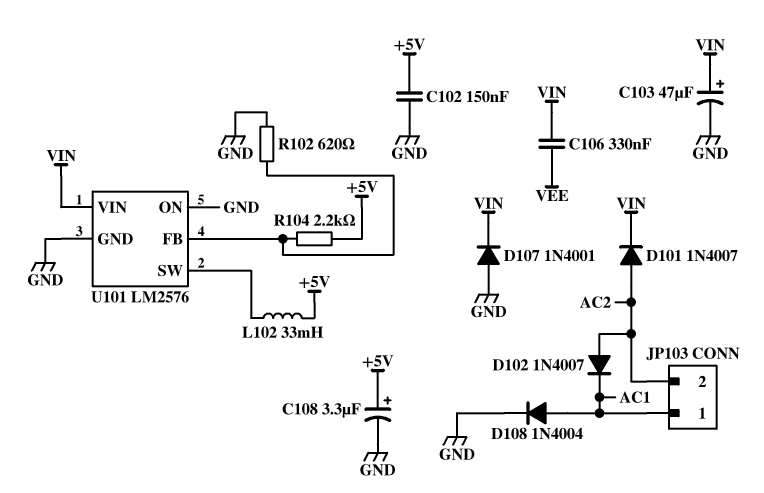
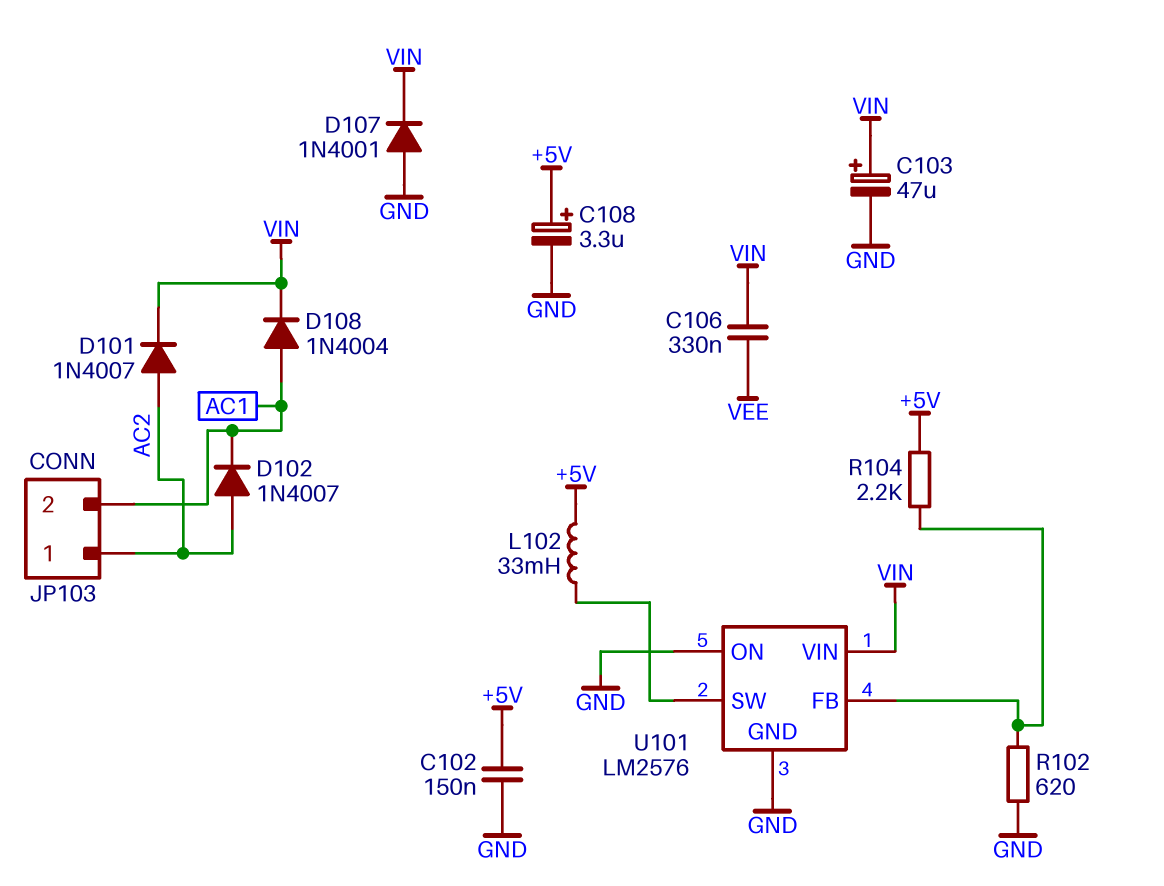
D108: diode 1N4004 (A AC1, K GND) -> diode 1N4004 (A AC1, K VIN)
JP103 pin 1: AC1 -> AC2
JP103 pin 2: AC2 -> AC1

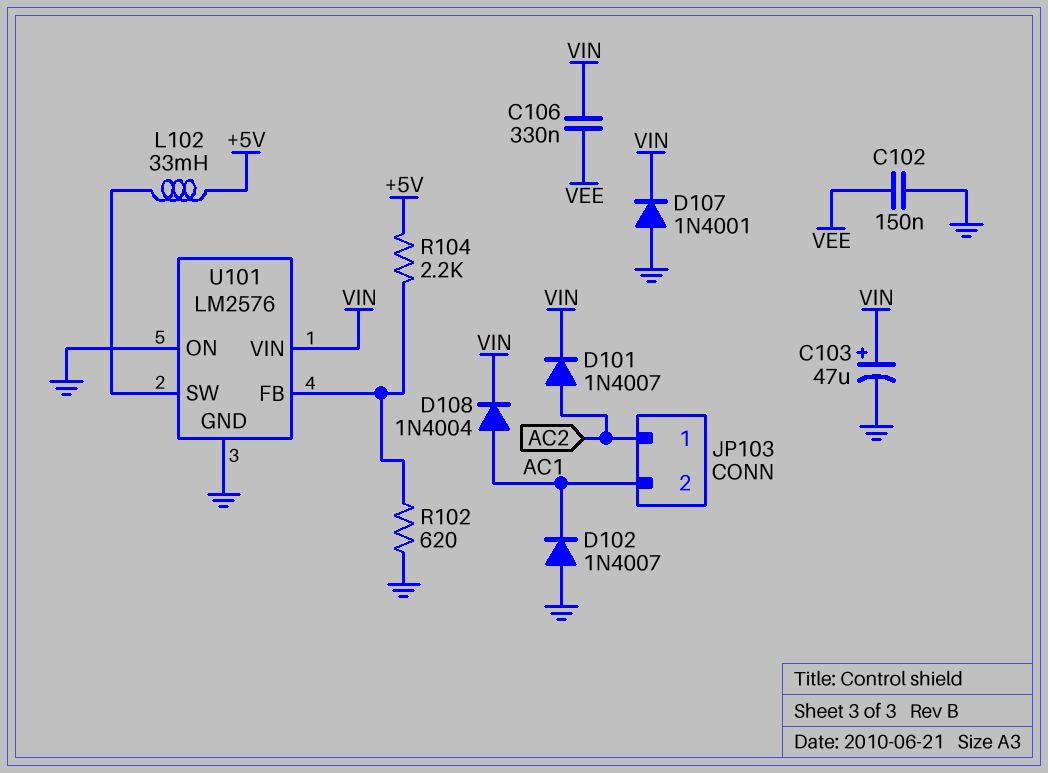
C102: 150nF (+5V, GND) -> 150nF (GND, VEE)
C108: 3.3uF (plus +5V, minus GND) -> none
D102: diode 1N4007 (A AC2, K AC1) -> diode 1N4007 (A GND, K AC1)

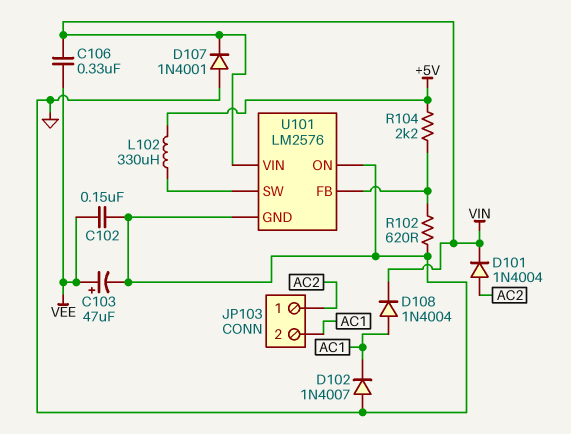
C103: 47uF (plus VIN, minus GND) -> 47uF (plus VEE, minus GND)
D101: diode 1N4007 (A AC2, K VIN) -> diode 1N4004 (A AC2, K VIN)
L102: 33mH (+5V, U101/SW) -> 330uH (+5V, U101/SW)

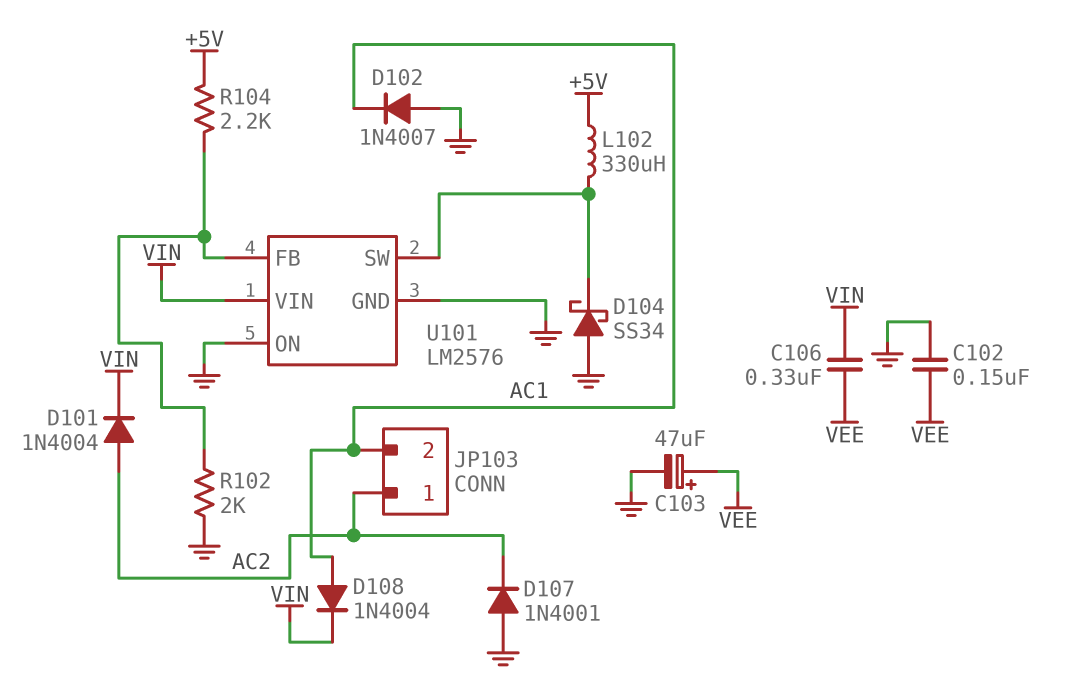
D104: none -> schottky SS34 (A GND, K U101/SW)
D107: diode 1N4001 (A GND, K VIN) -> diode 1N4001 (A GND, K AC2)
R102: 620 (GND, U101/FB) -> 2k (GND, U101/FB)

